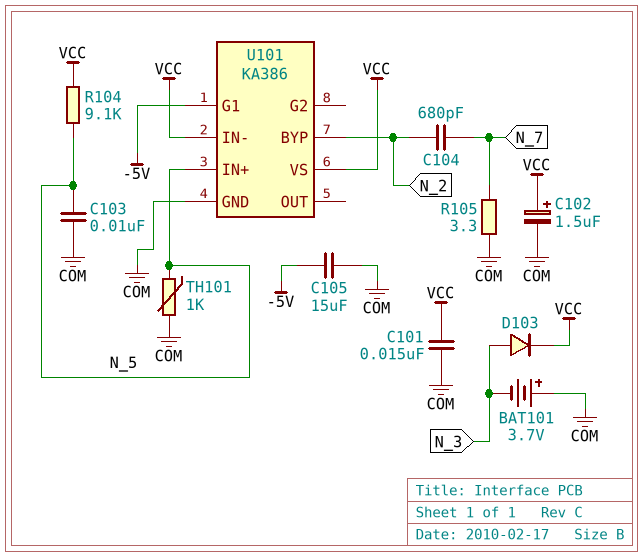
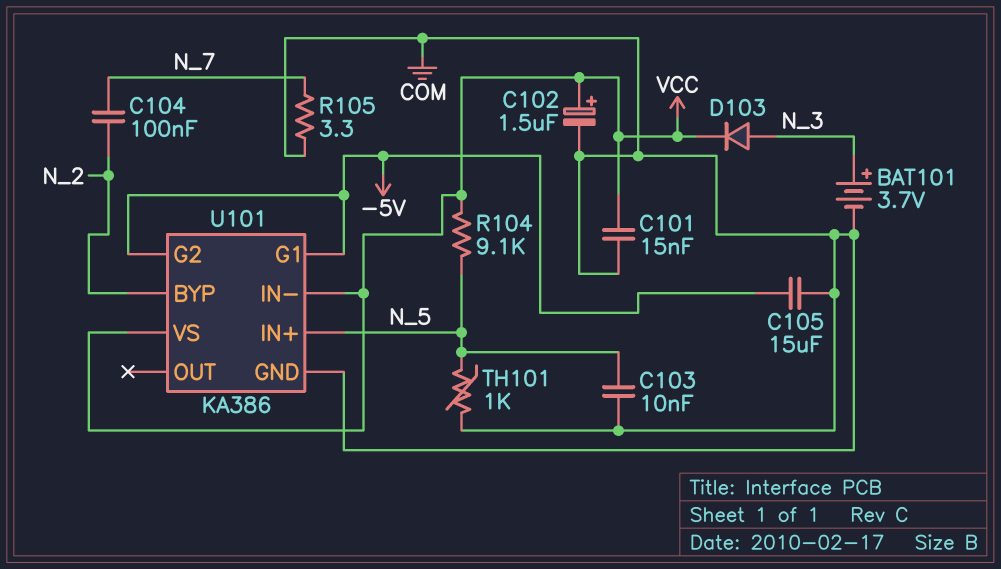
BAT101: 3.7V (plus COM, minus N_3) -> 3.7V (plus N_3, minus COM)
C104: 680pF (N_2, N_7) -> 100nF (N_2, N_7)
U101 pin G2: none -> -5V

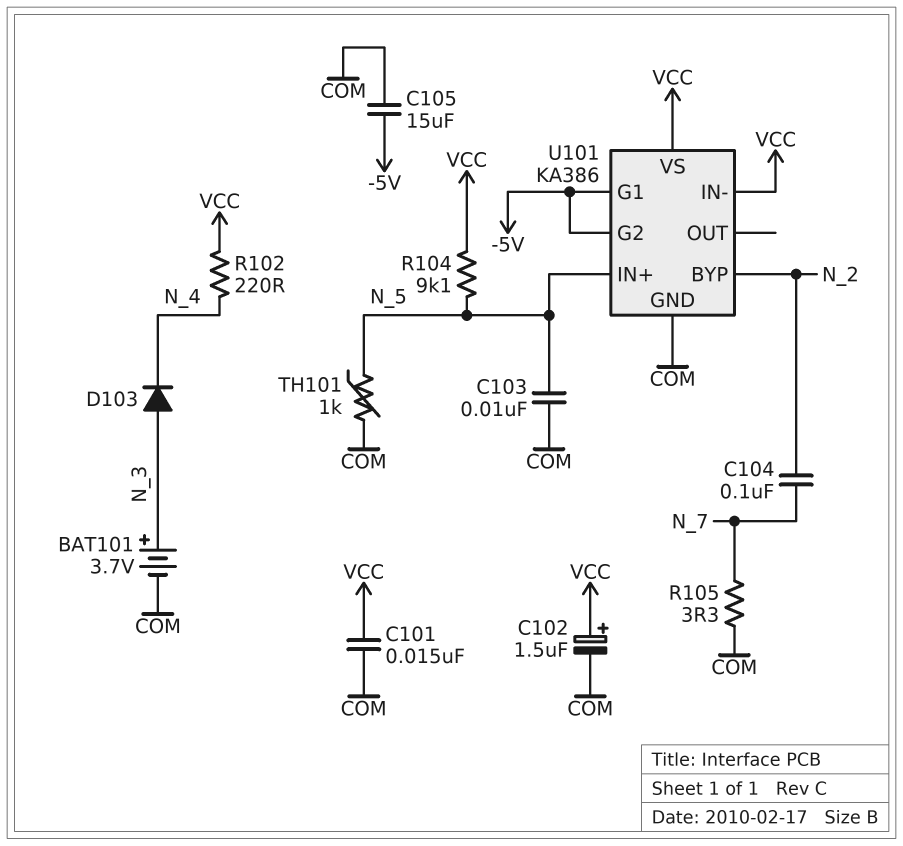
D103: diode (A N_3, K VCC) -> diode (A N_3, K N_4)
R102: none -> 220 (N_4, VCC)

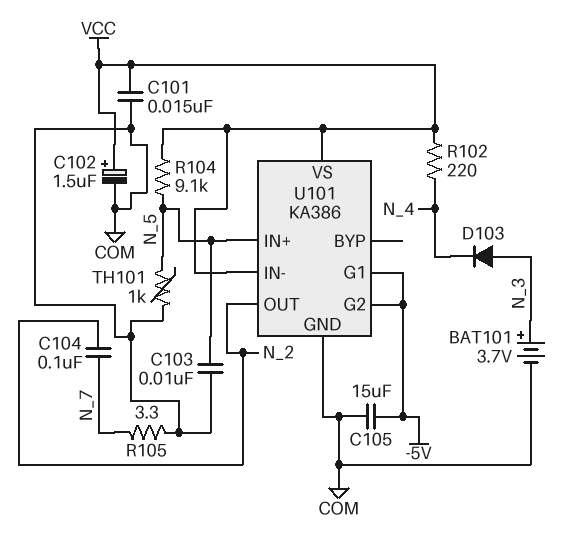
U101 pin BYP: N_2 -> none
U101 pin OUT: none -> N_2

